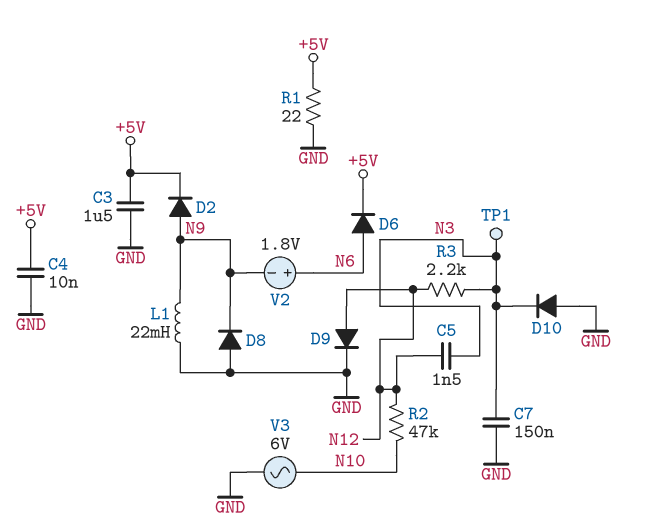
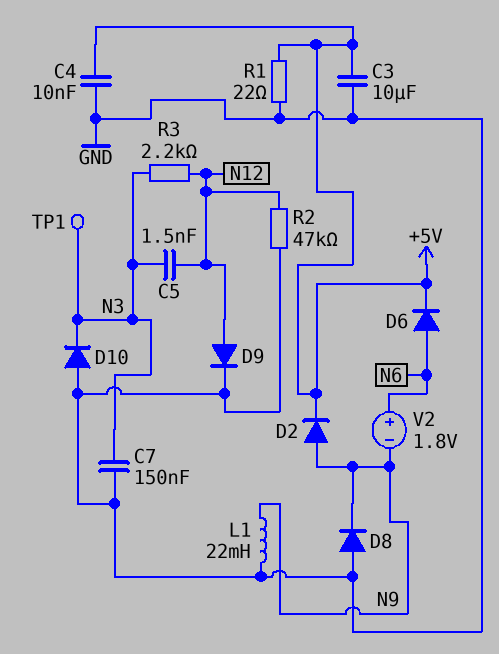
C3: 1.5uF (+5V, GND) -> 10uF (+5V, GND)
R2: 47k (N10, N12) -> 47k (GND, N12)
V3: AC 6V (GND, N10) -> none

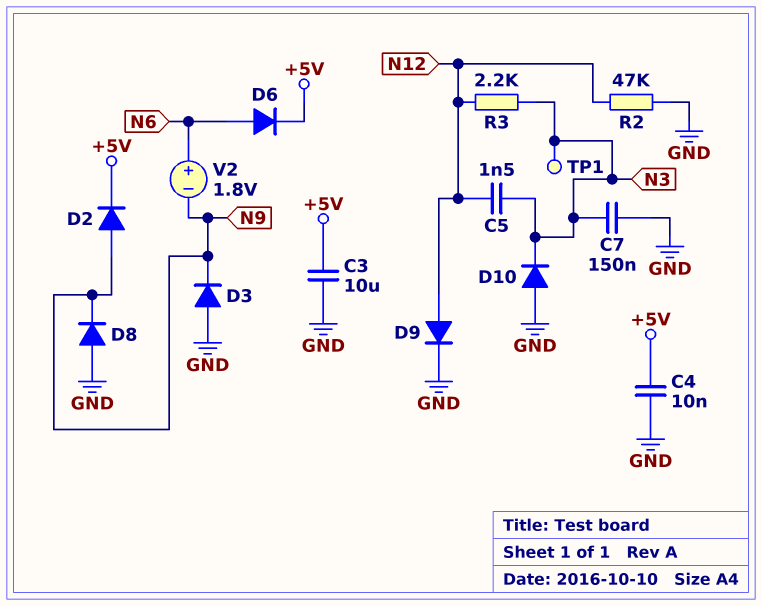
D3: none -> diode (A GND, K N9)
L1: 22mH (GND, N9) -> none
R1: 22 (+5V, GND) -> none

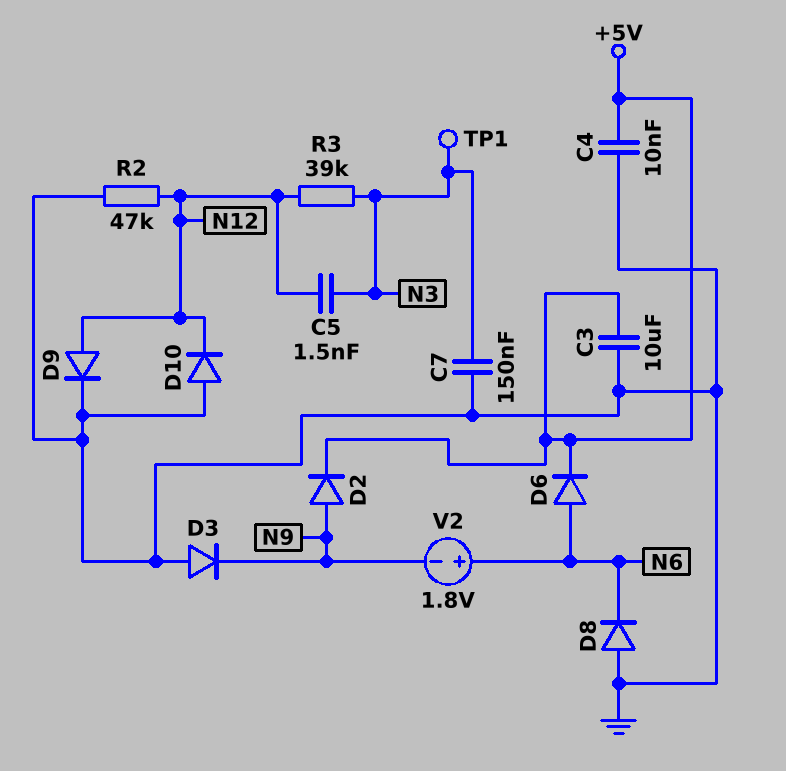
D8: diode (A GND, K N9) -> diode (A GND, K N6)
D10: diode (A GND, K N3) -> diode (A GND, K N12)
R3: 2.2k (N3, N12) -> 39k (N3, N12)

